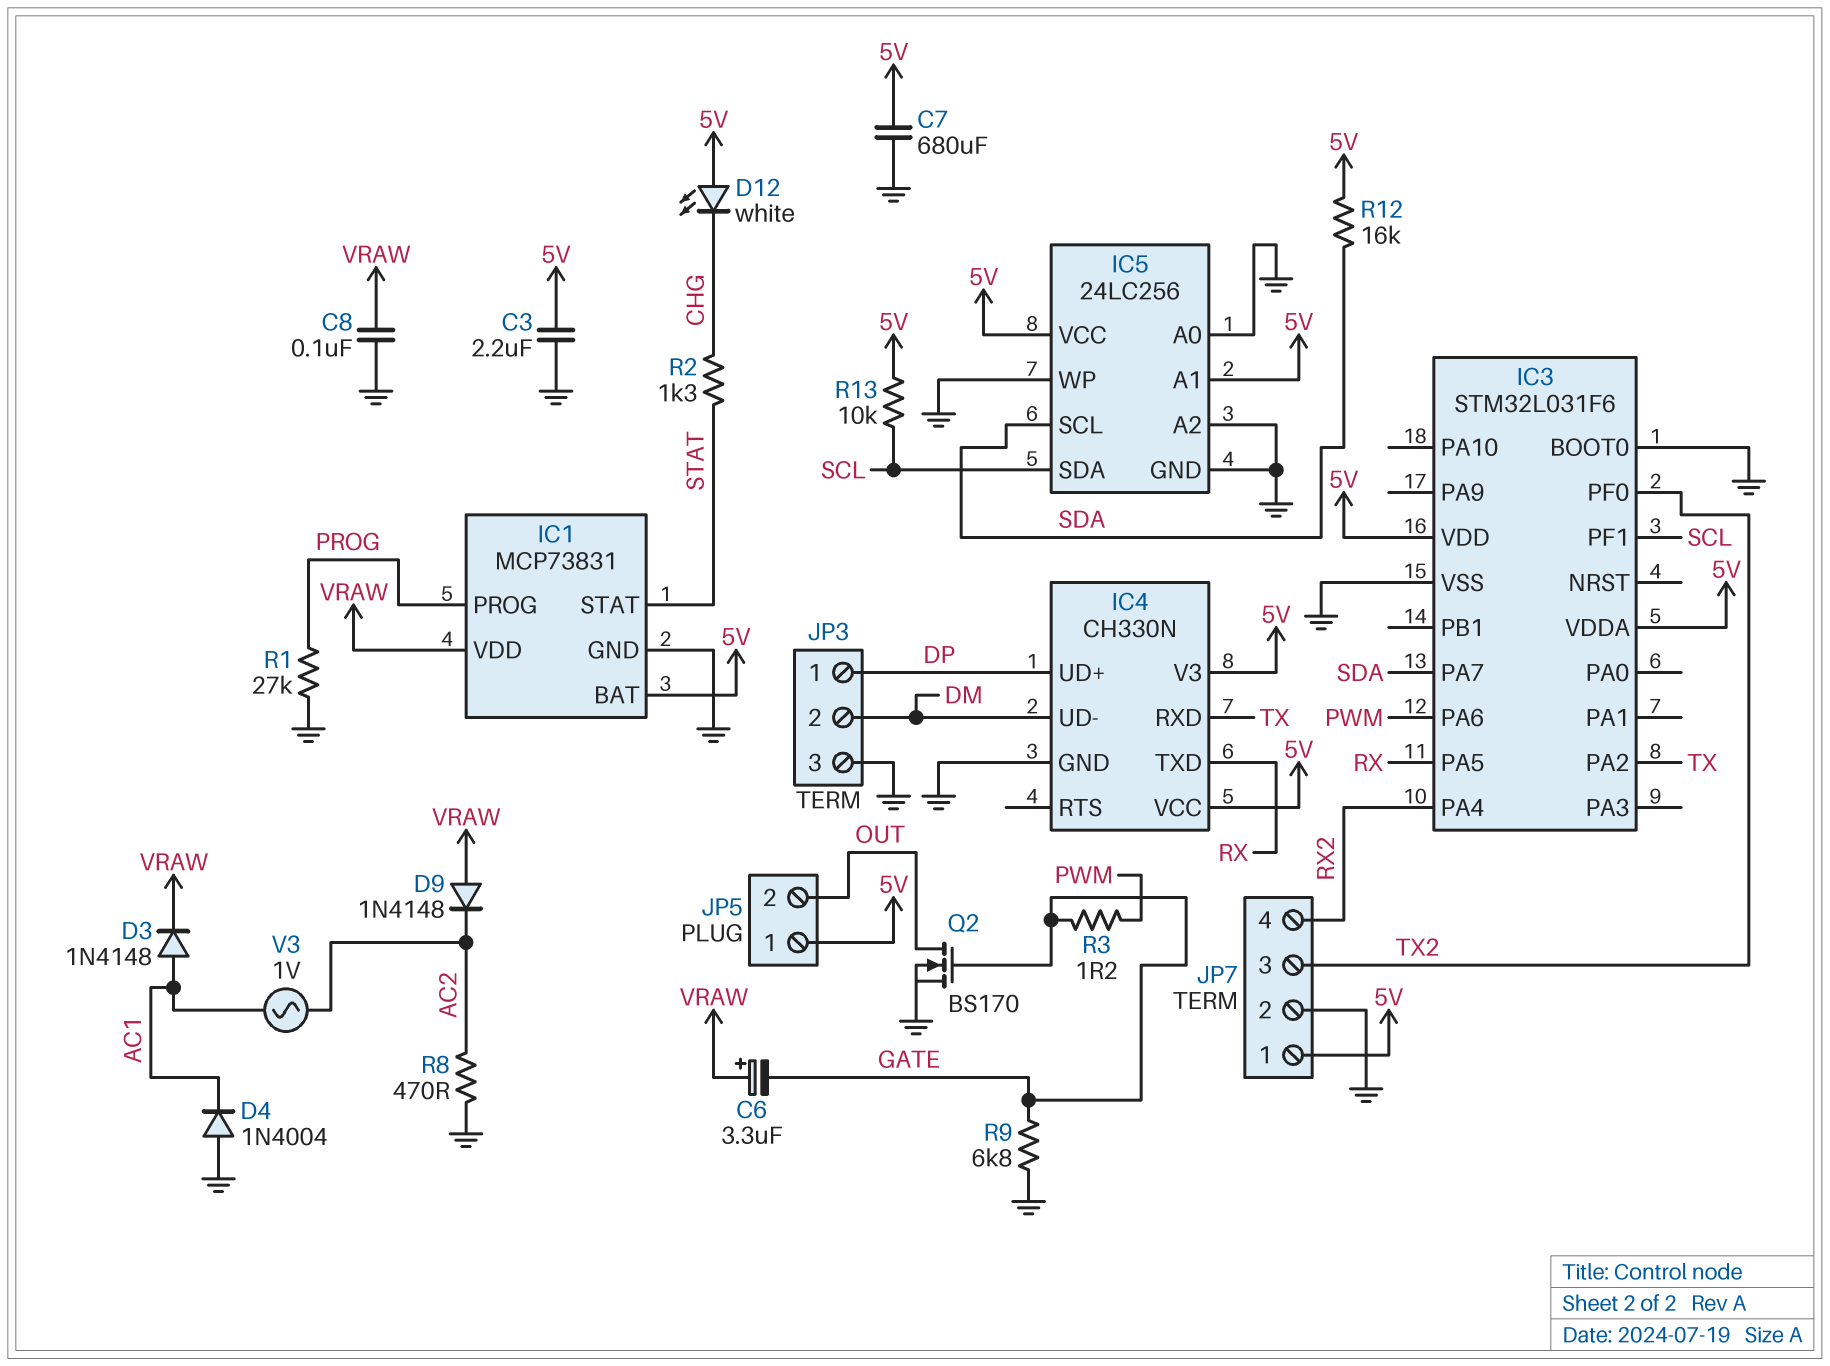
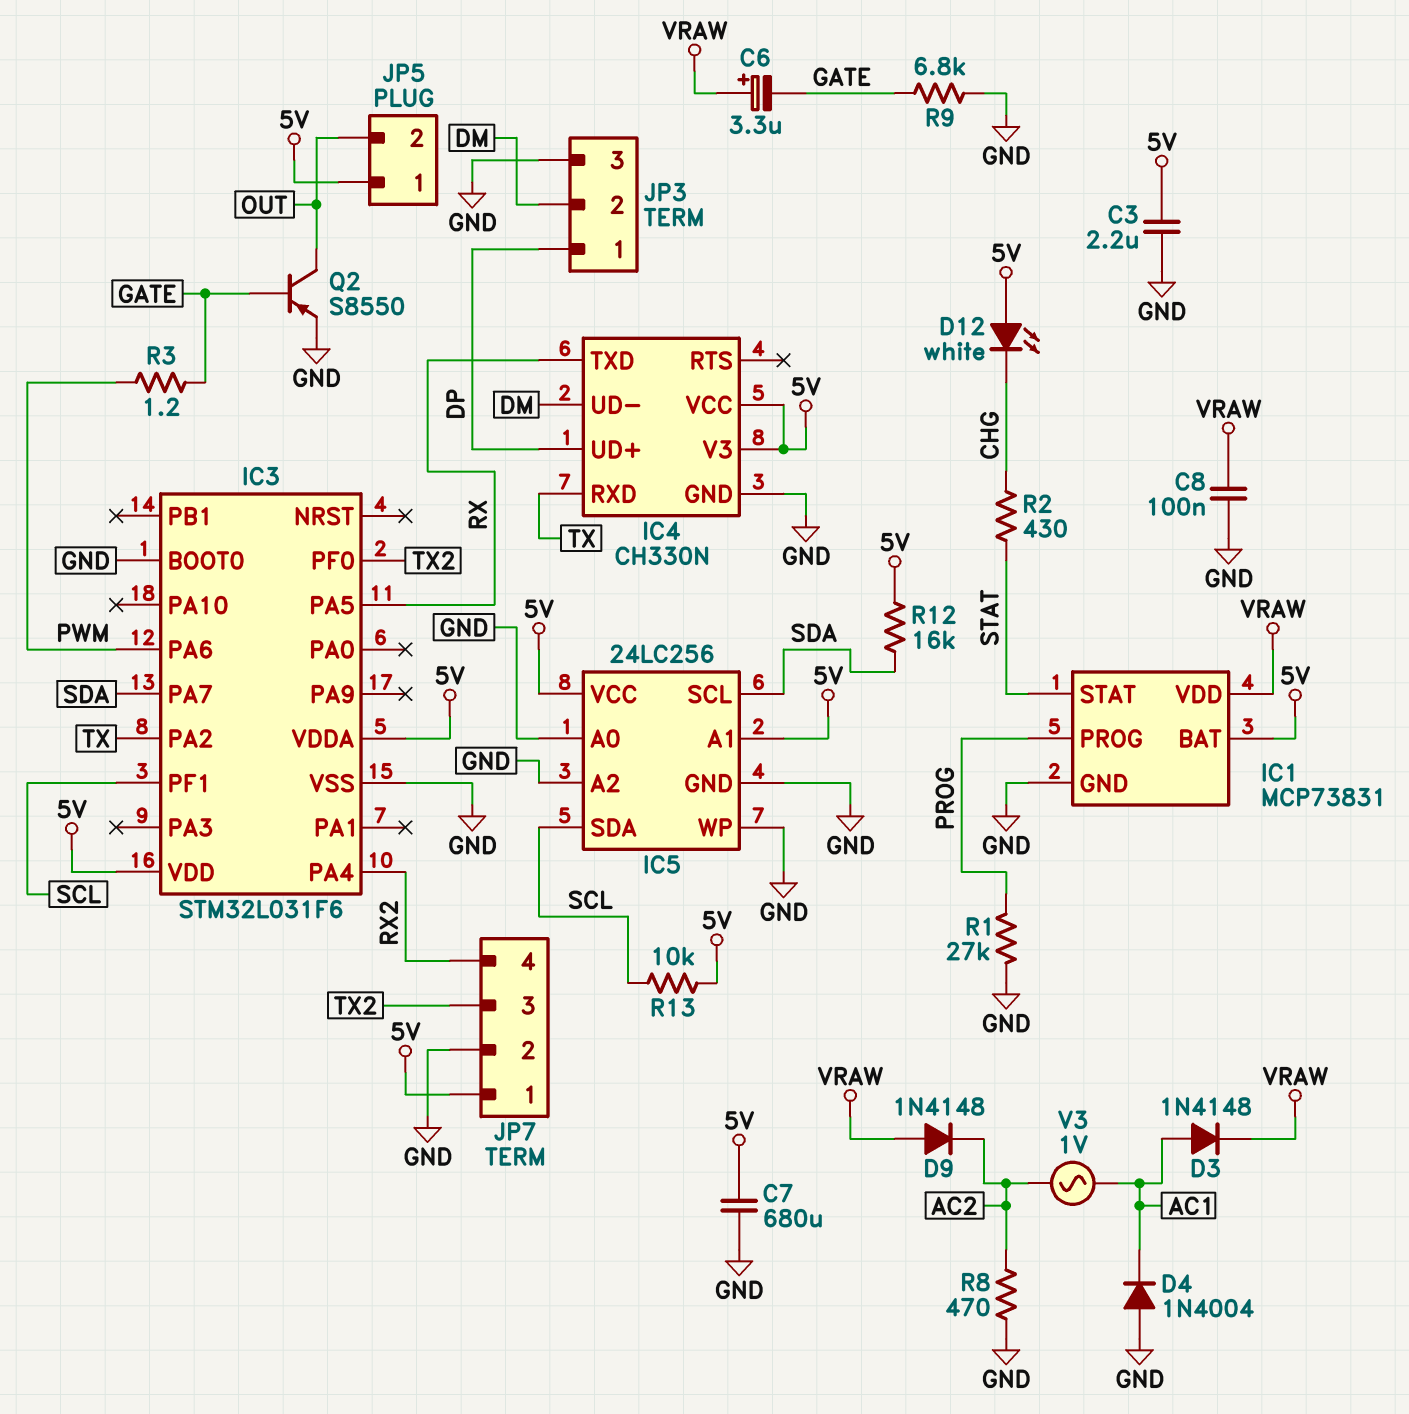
Q2: NMOS BS170 (G GATE, D OUT, S GND) -> PNP S8550 (B GATE, C OUT, E GND)
R2: 1.3k (CHG, STAT) -> 430 (CHG, STAT)

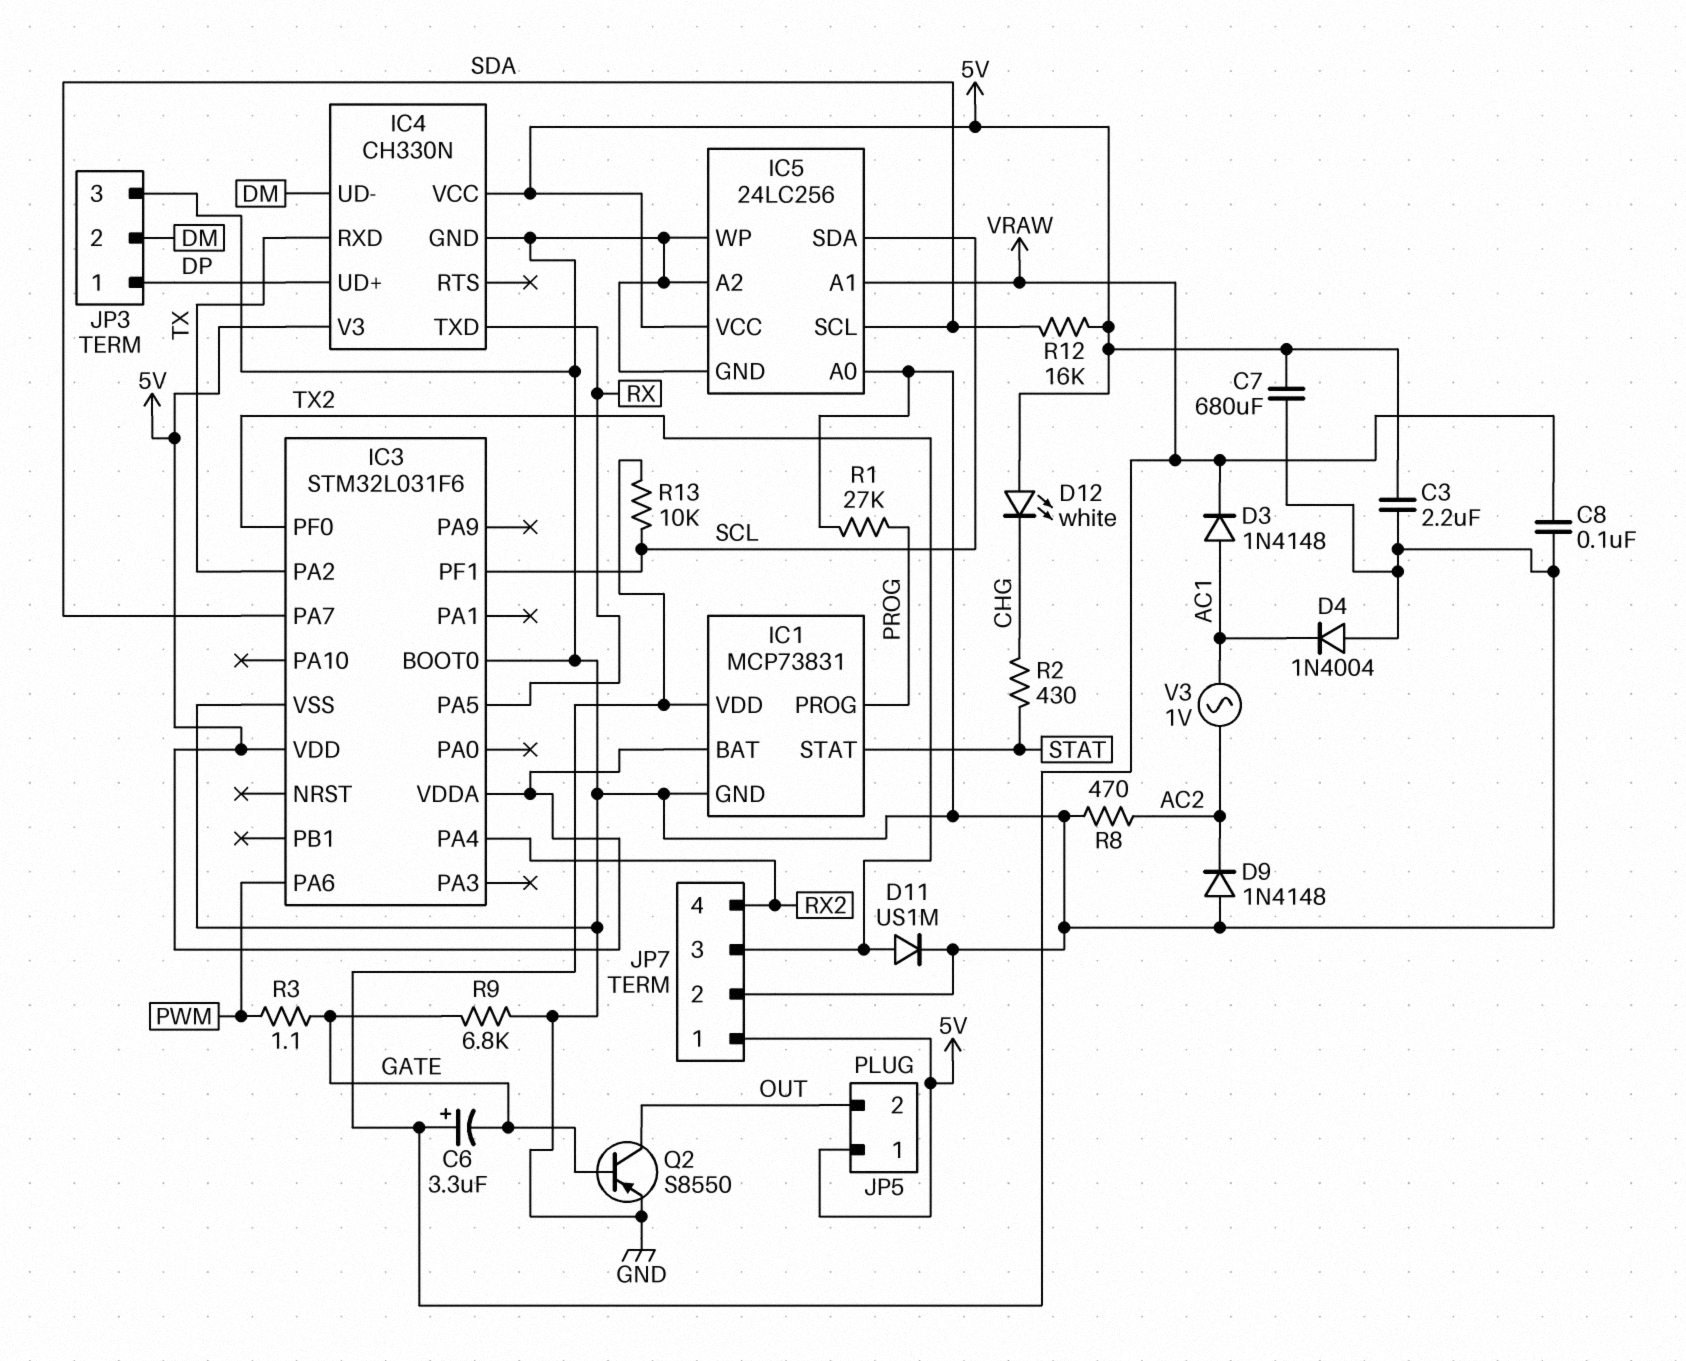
D9: diode 1N4148 (A VRAW, K AC2) -> diode 1N4148 (A GND, K AC2)
D11: none -> diode US1M (A TX2, K GND)
IC5 pin A1: 5V -> VRAW
R3: 1.2 (GATE, PWM) -> 1.1 (GATE, PWM)
R13: 10k (5V, SCL) -> 10k (SCL, VRAW)

